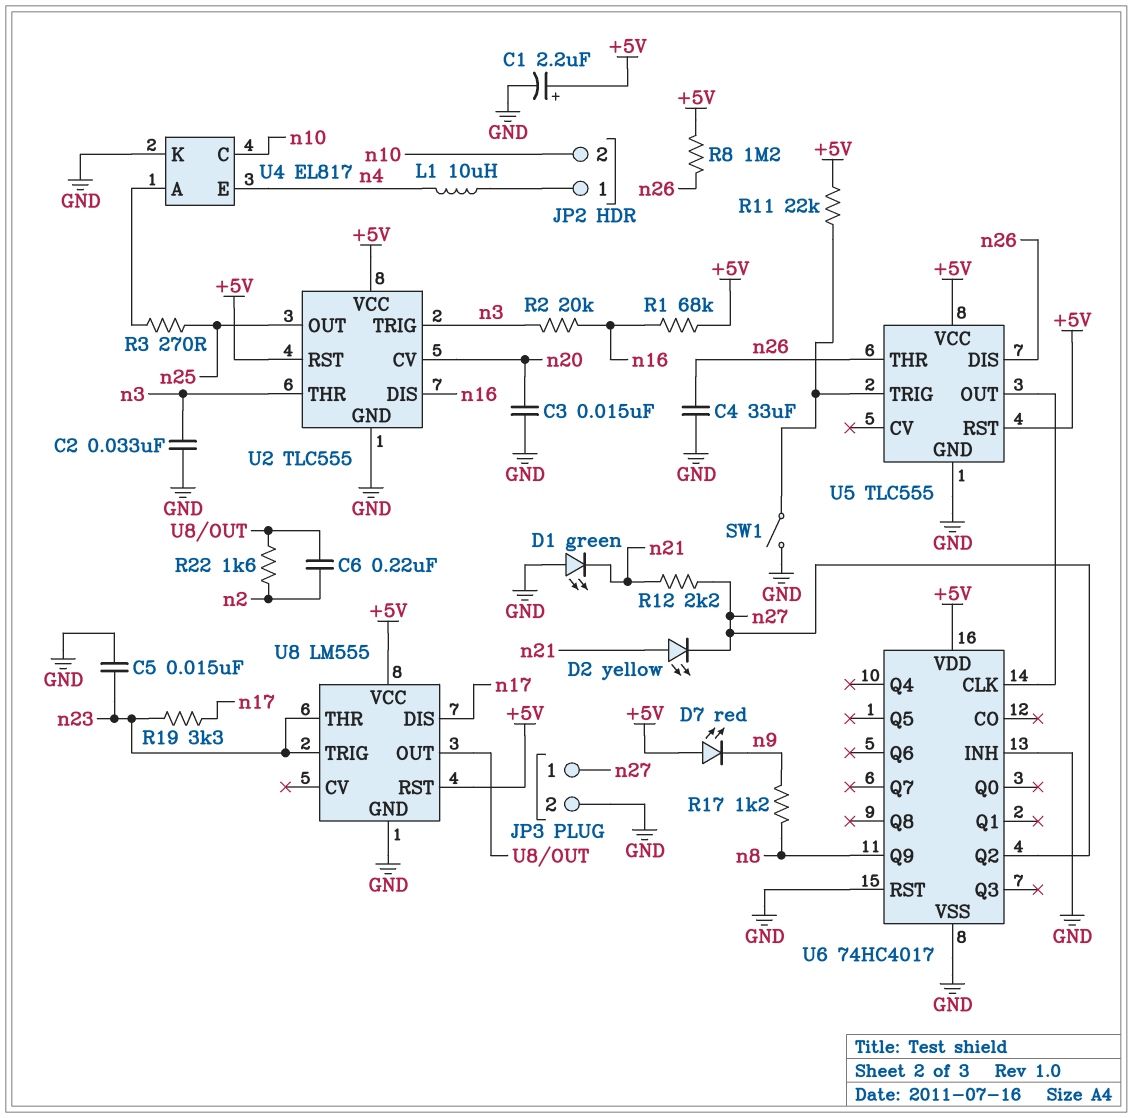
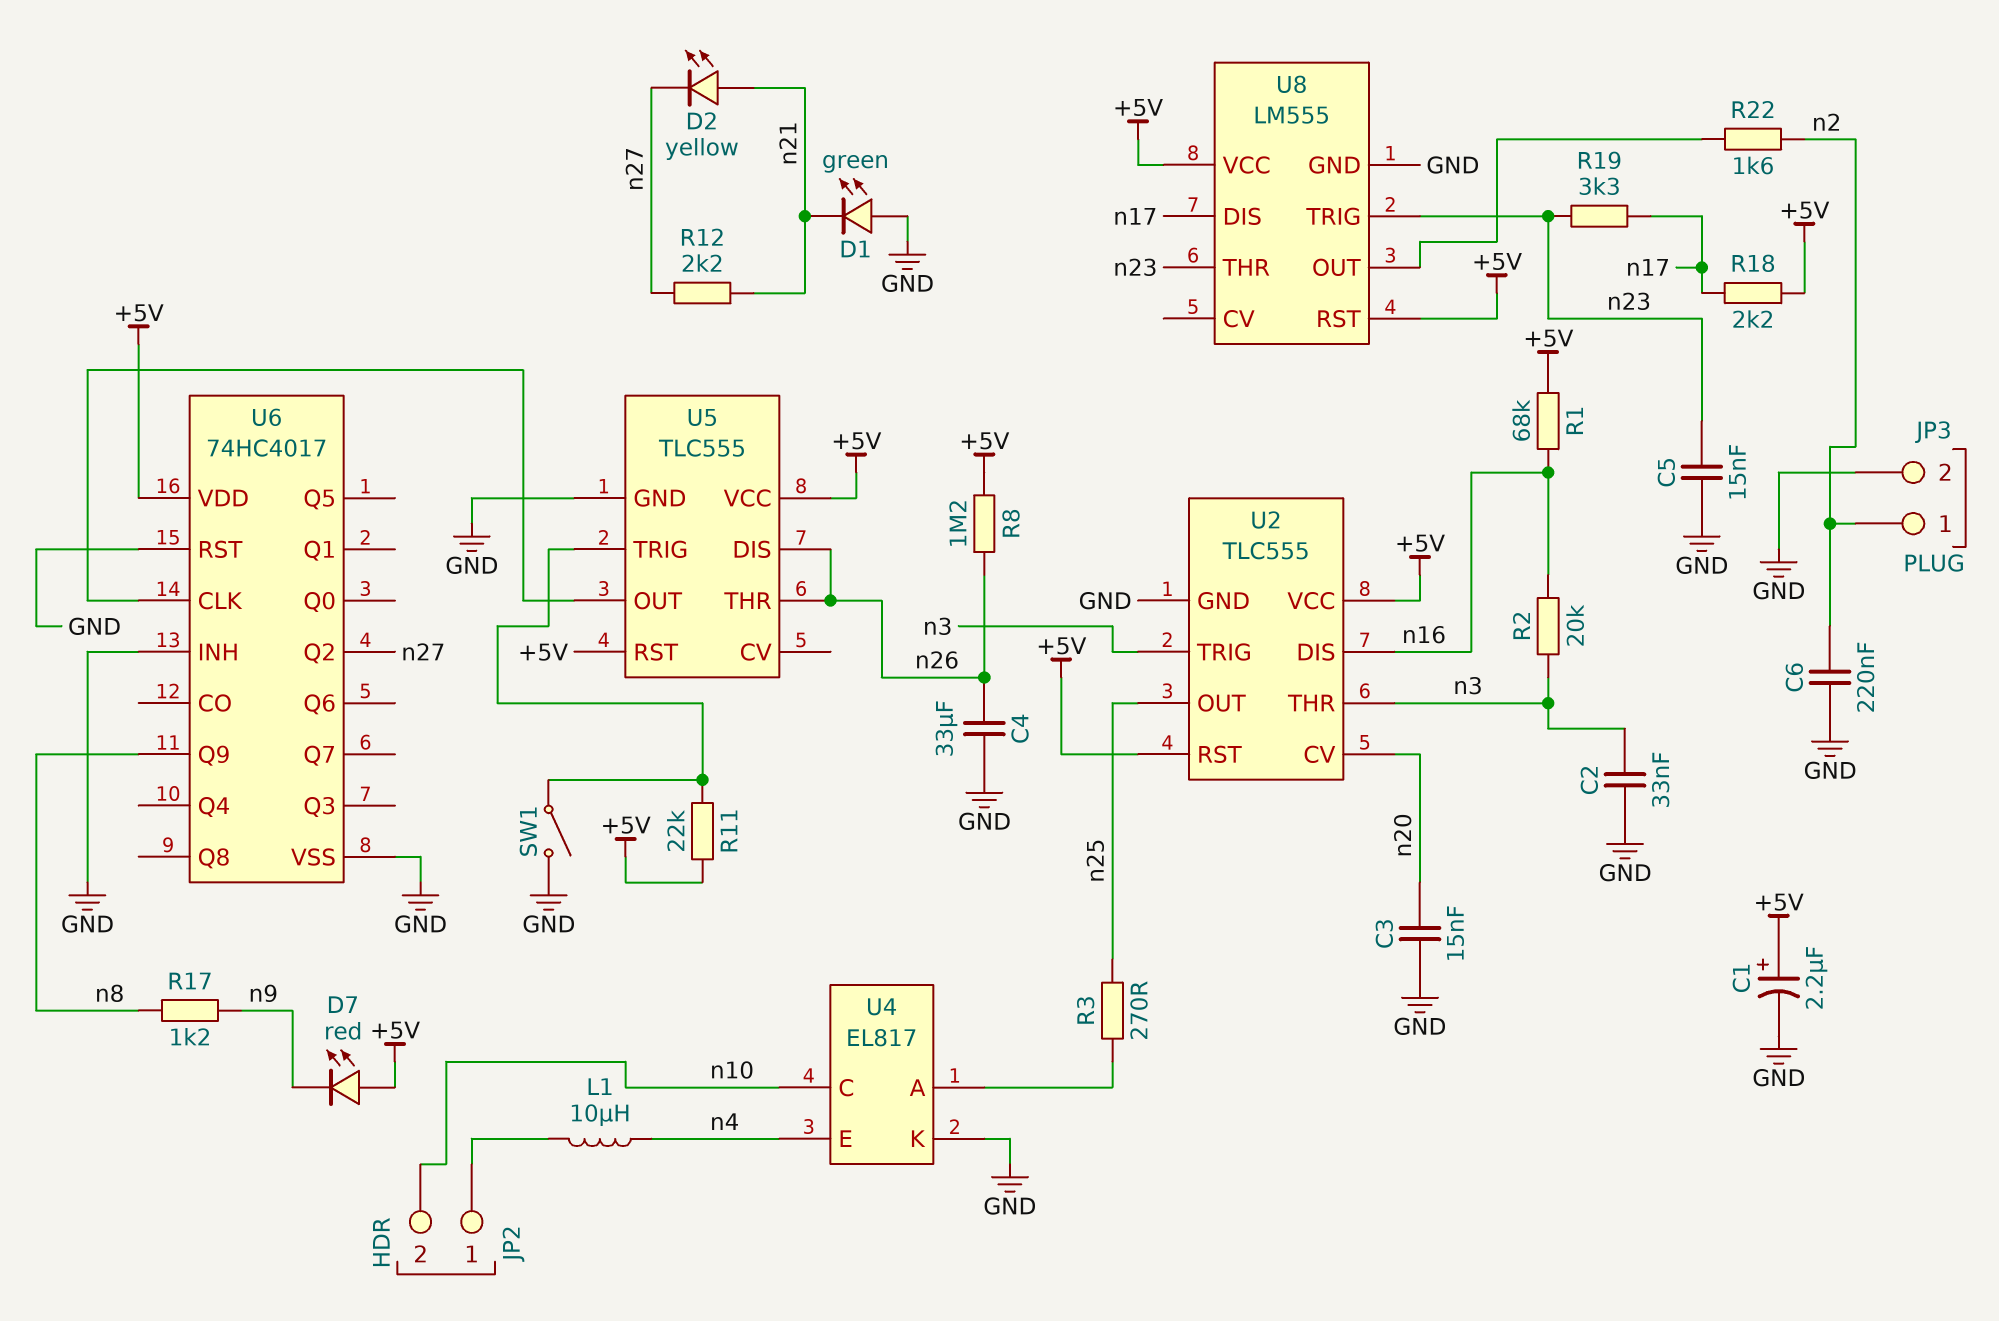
C6: 220nF (U8/OUT, n2) -> 220nF (GND, n2)
JP3 pin 1: n27 -> n2
R18: none -> 2.2k (+5V, n17)

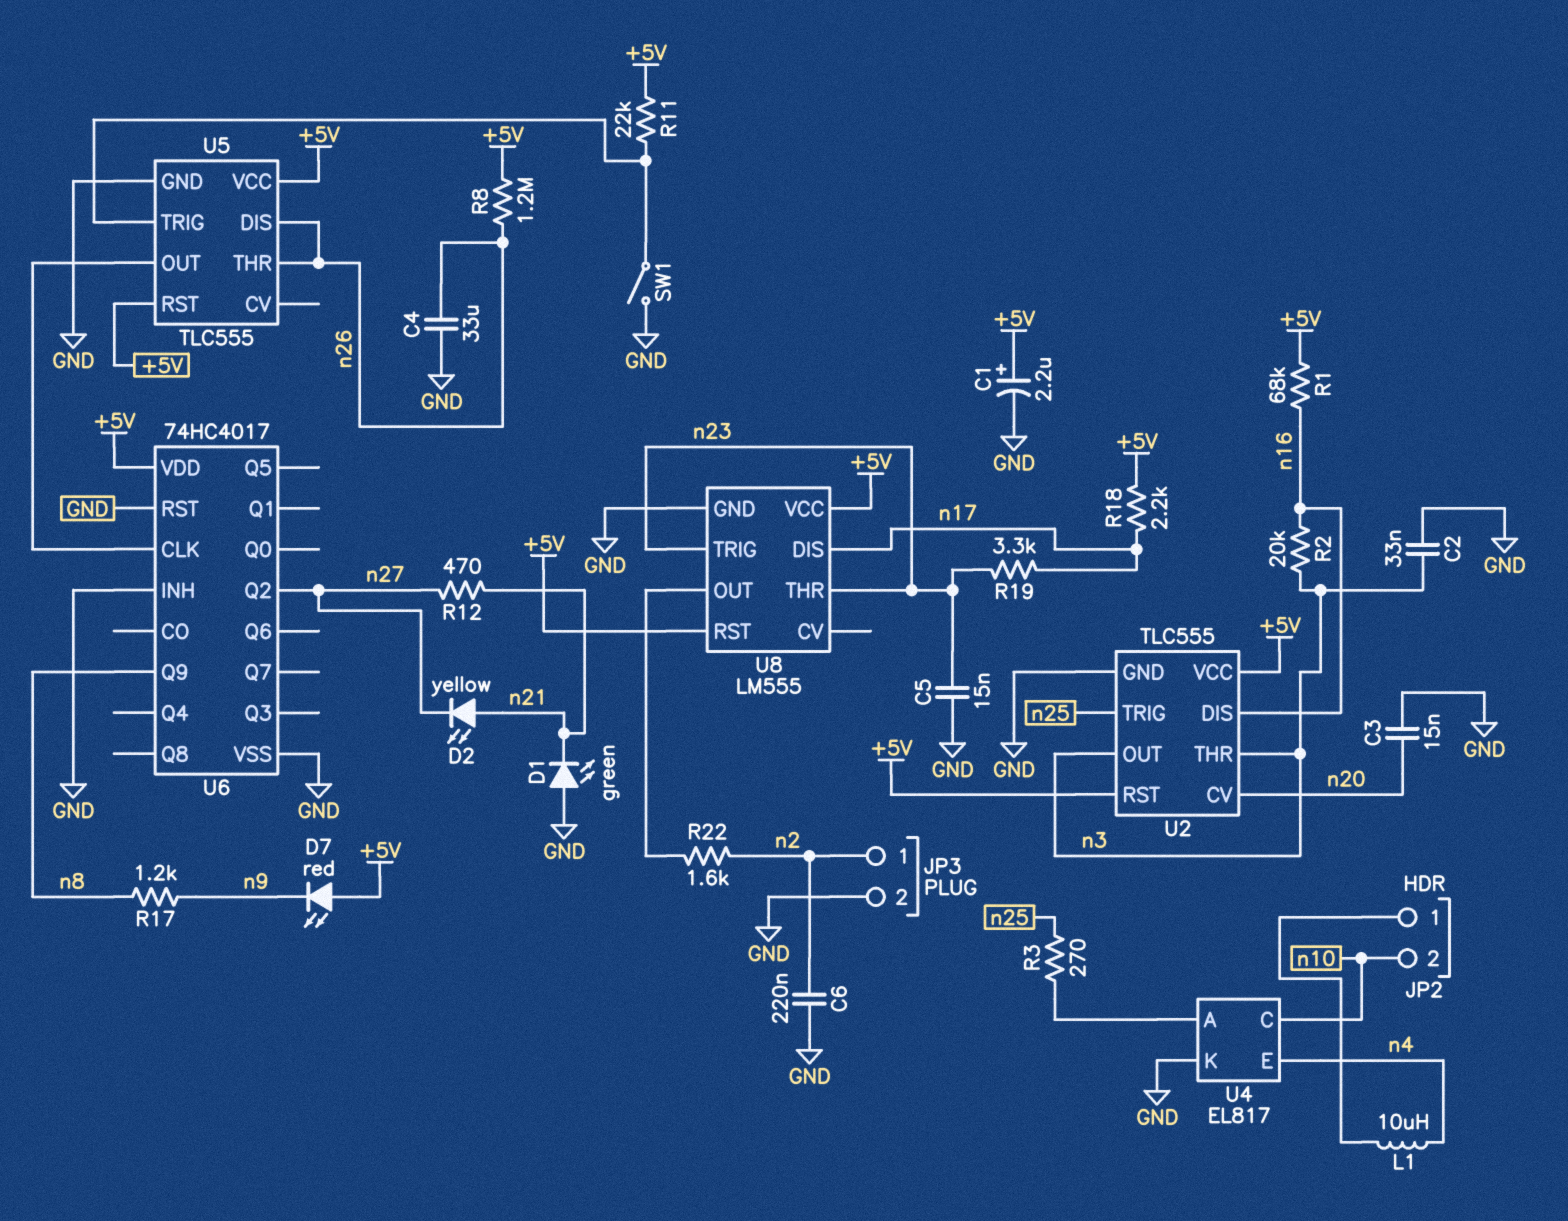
R12: 2.2k (n21, n27) -> 470 (n21, n27)
U2 pin OUT: n25 -> n3
U2 pin TRIG: n3 -> n25

